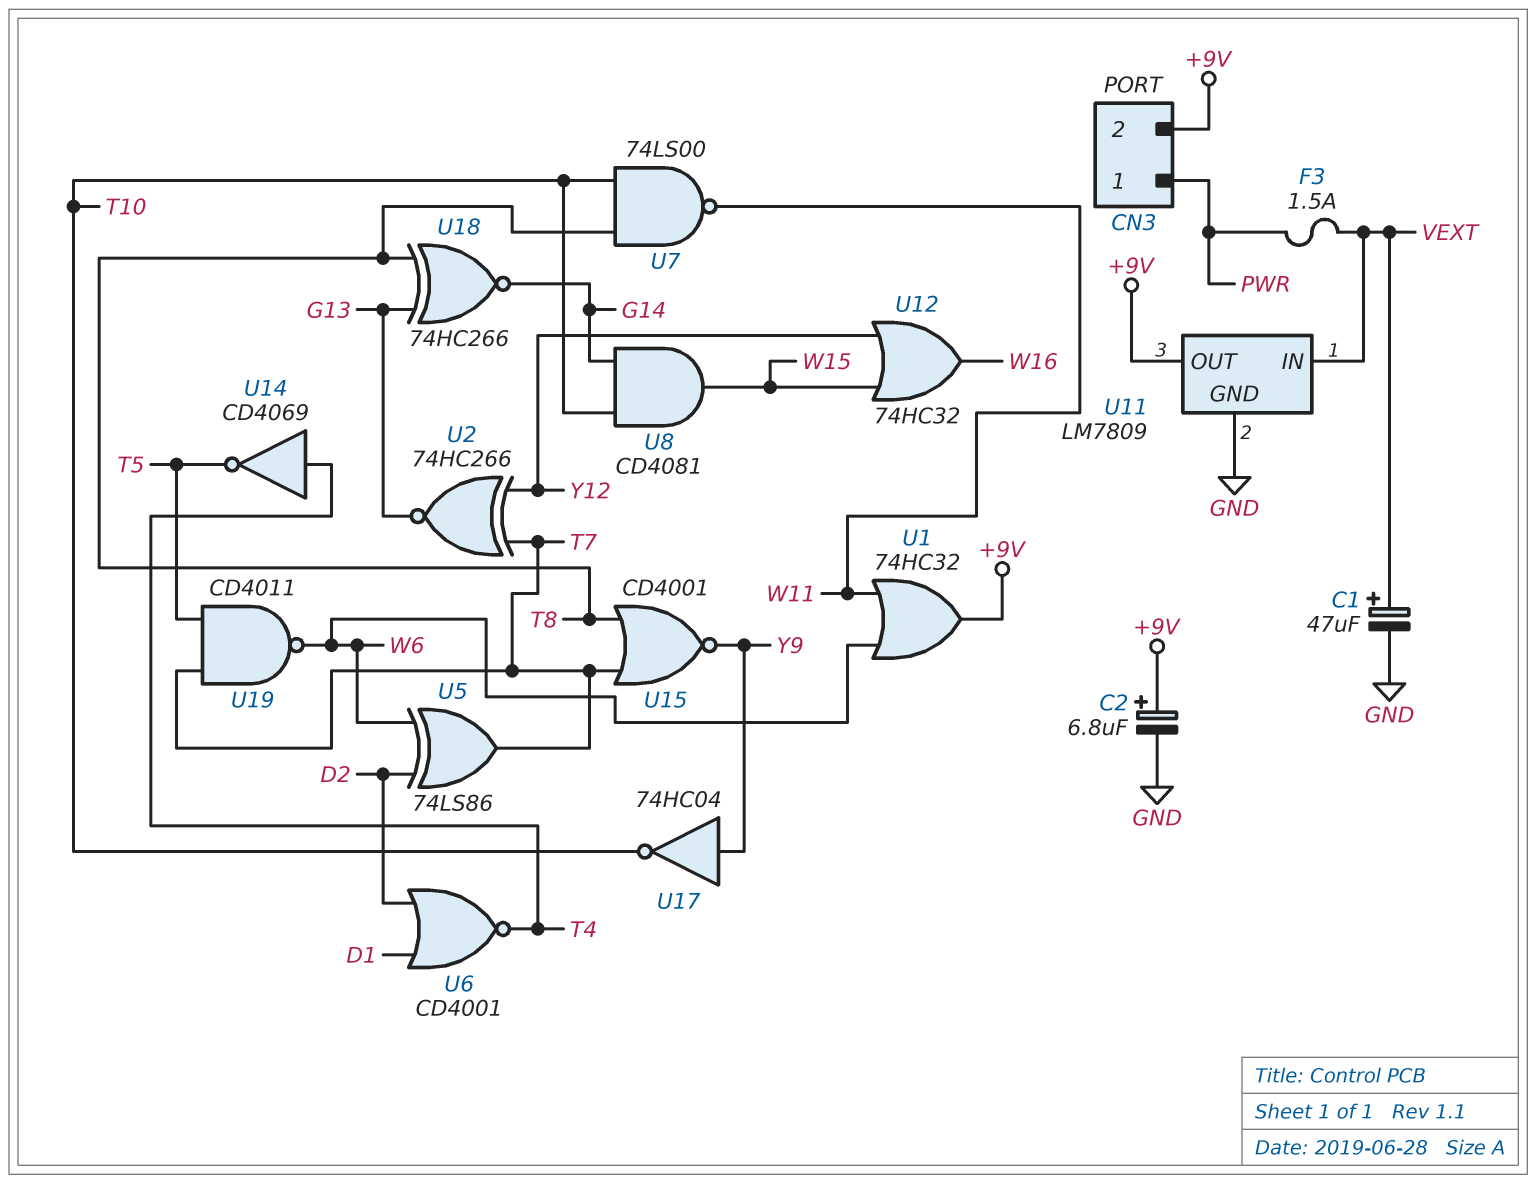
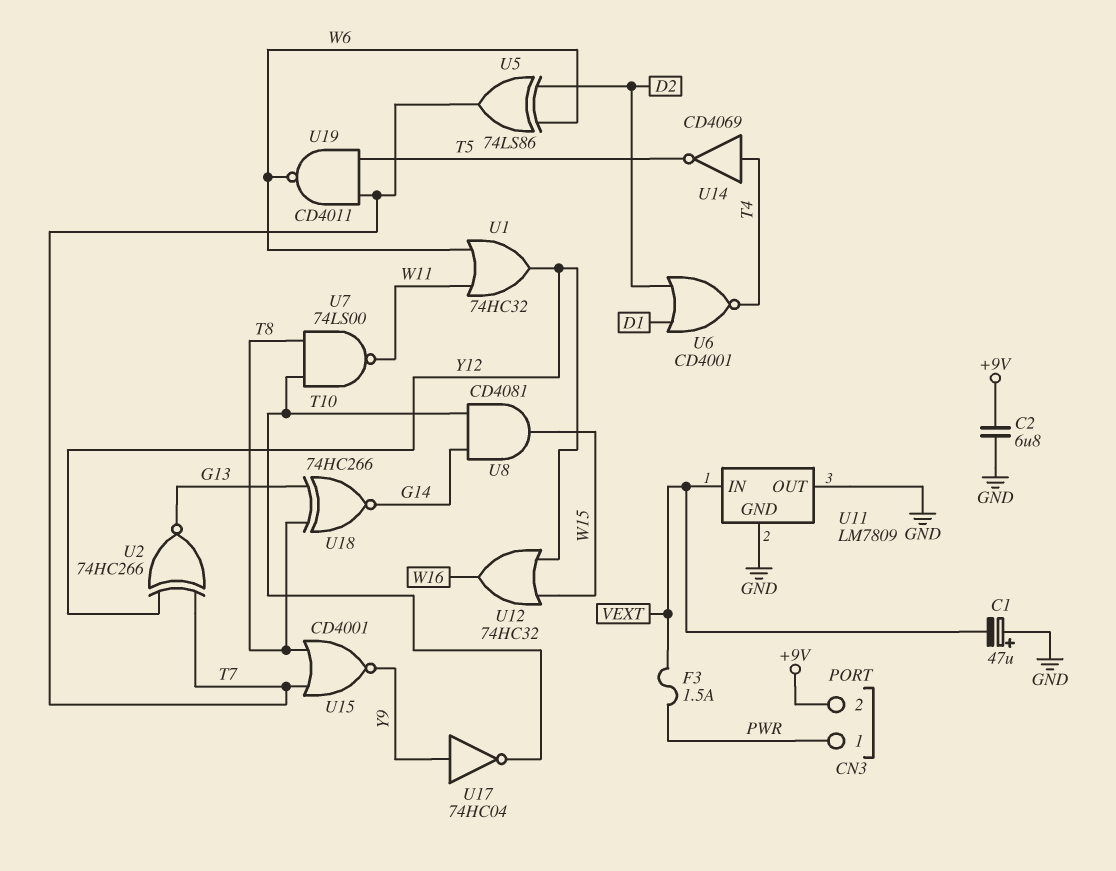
C1: 47uF (plus VEXT, minus GND) -> 47uF (plus GND, minus VEXT)
C2: 6.8uF (plus +9V, minus GND) -> 6.8uF (+9V, GND)
U1: OR 74HC32 (in W6, in W11, out +9V) -> OR 74HC32 (in W6, in W11, out Y12)
U11 pin OUT: +9V -> GND

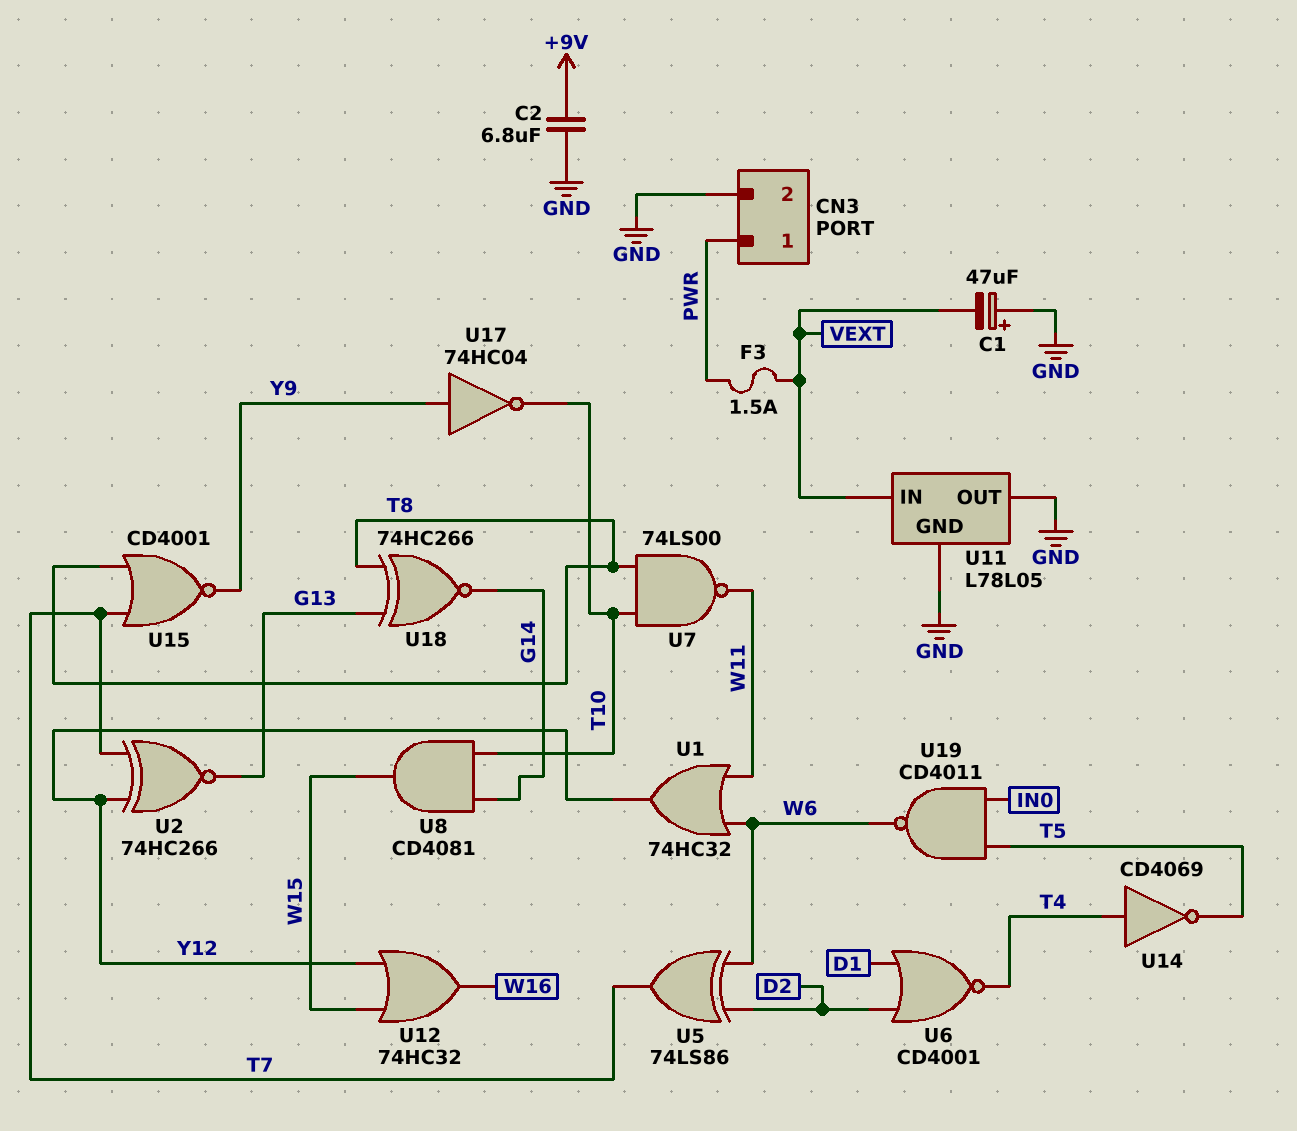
CN3 pin 2: +9V -> GND
U11: LM7809 -> L78L05
U19: NAND CD4011 (in T5, in T7, out W6) -> NAND CD4011 (in IN0, in T5, out W6)

